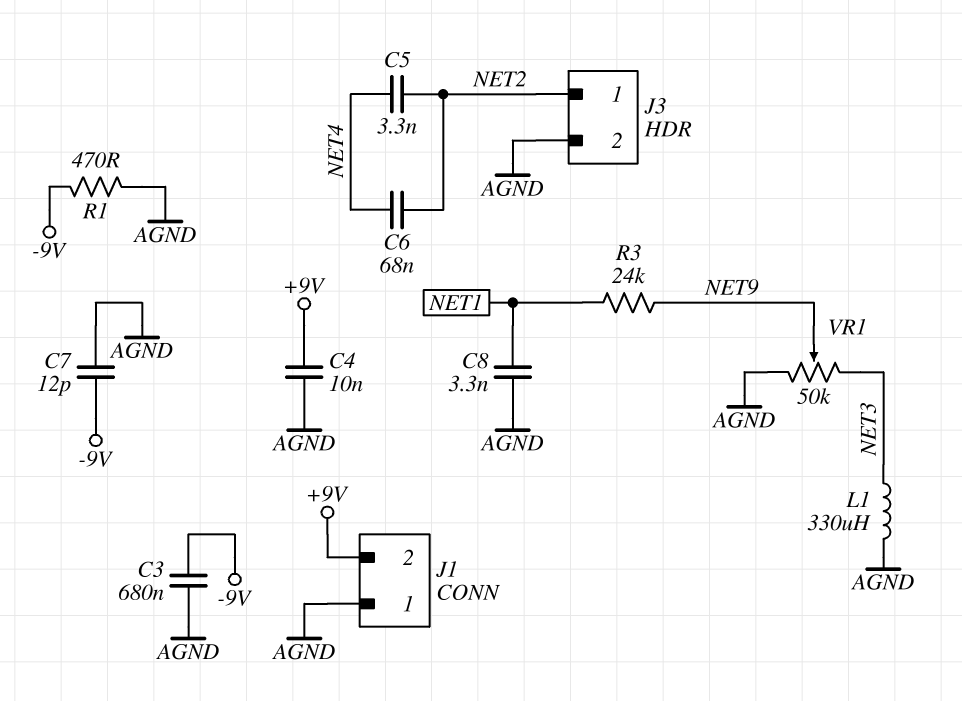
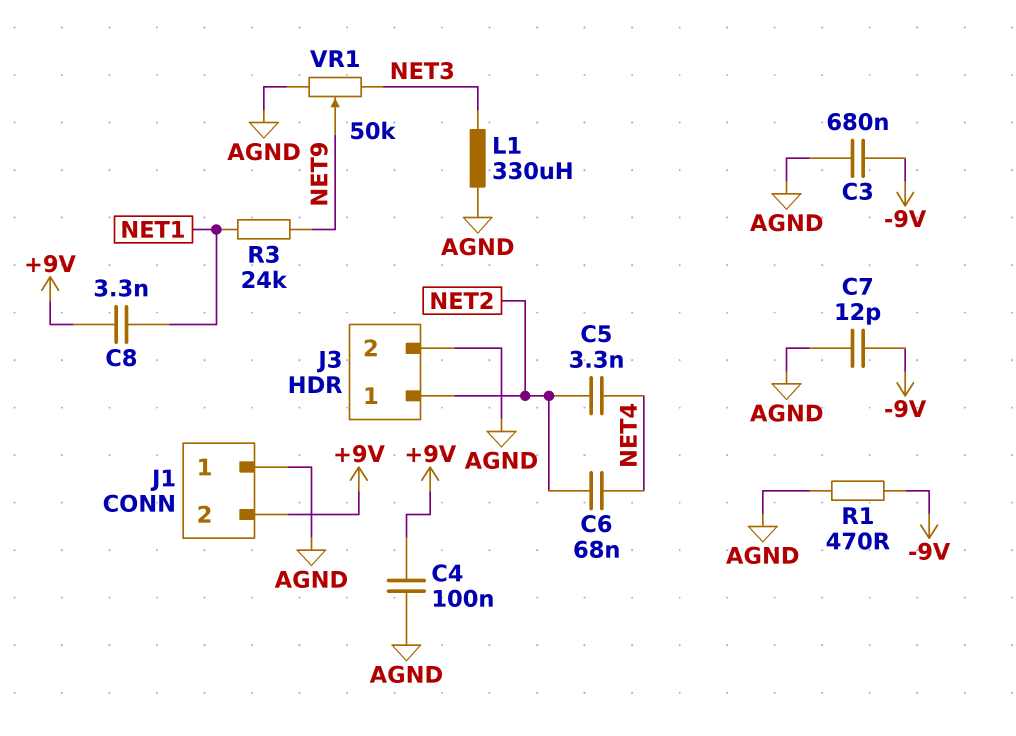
C4: 10nF (+9V, AGND) -> 100nF (+9V, AGND)
C8: 3.3nF (AGND, NET1) -> 3.3nF (+9V, NET1)

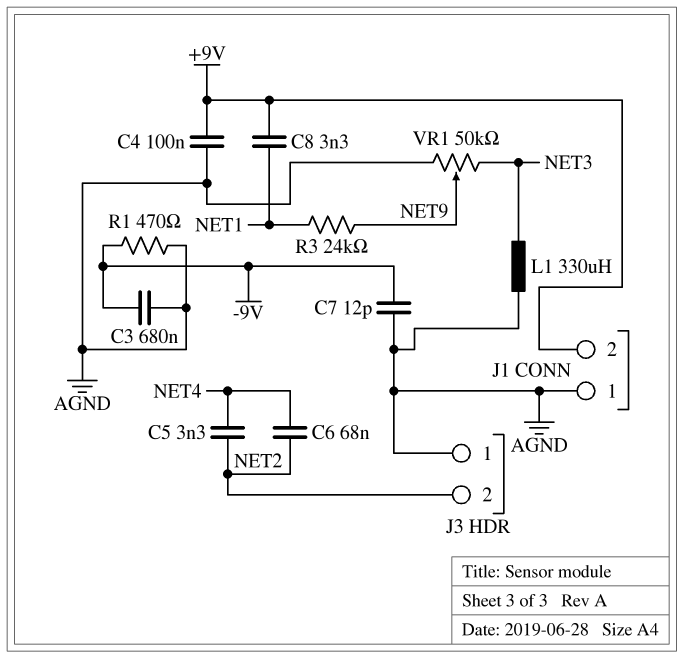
J3 pin 1: NET2 -> AGND
J3 pin 2: AGND -> NET2

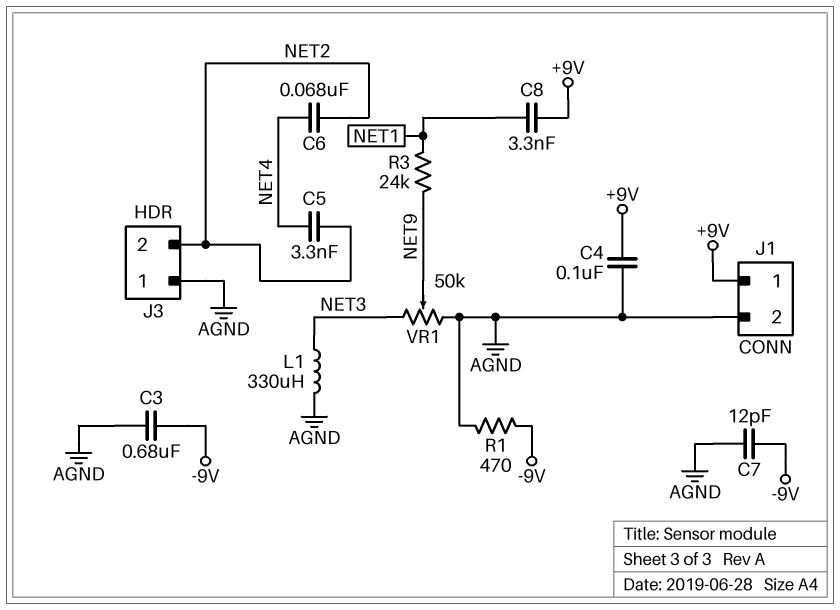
J1 pin 1: AGND -> +9V
J1 pin 2: +9V -> AGND

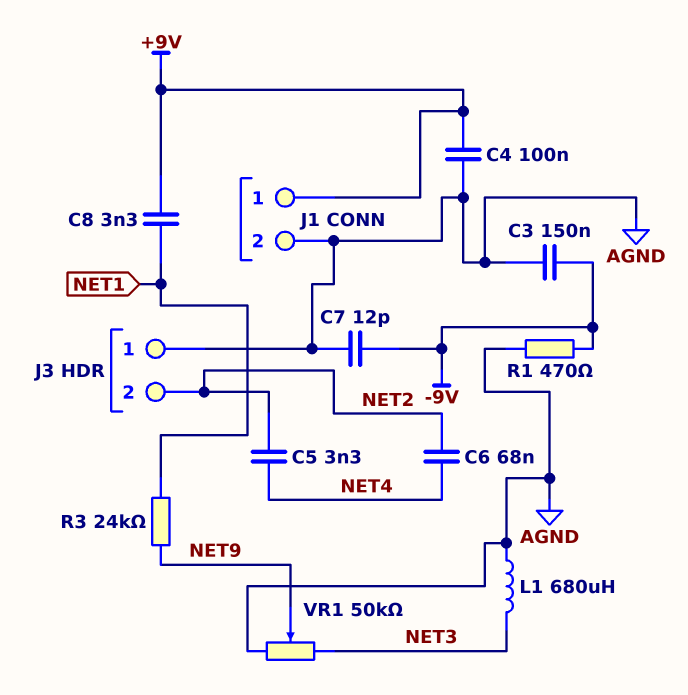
C3: 680nF (-9V, AGND) -> 150nF (-9V, AGND)
L1: 330uH (AGND, NET3) -> 680uH (AGND, NET3)

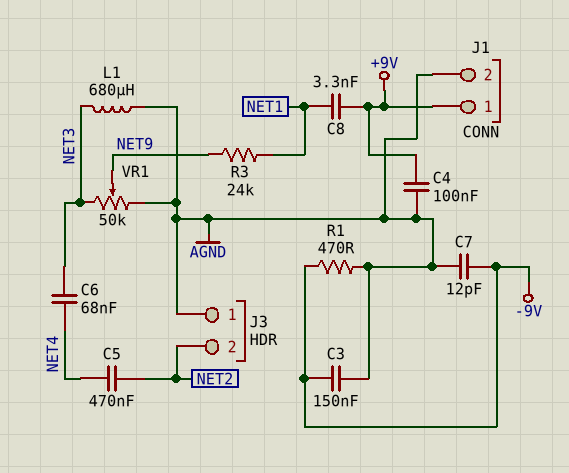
C5: 3.3nF (NET2, NET4) -> 470nF (NET2, NET4)
C6: 68nF (NET2, NET4) -> 68nF (NET3, NET4)

